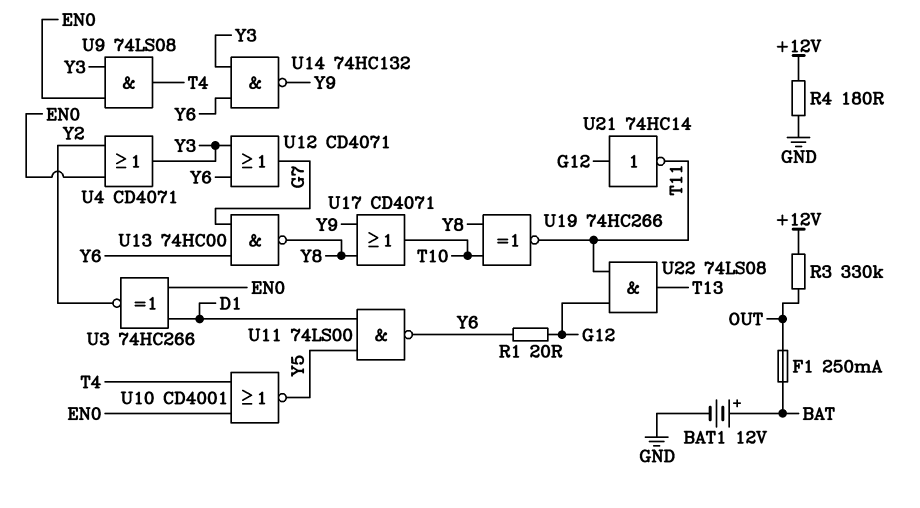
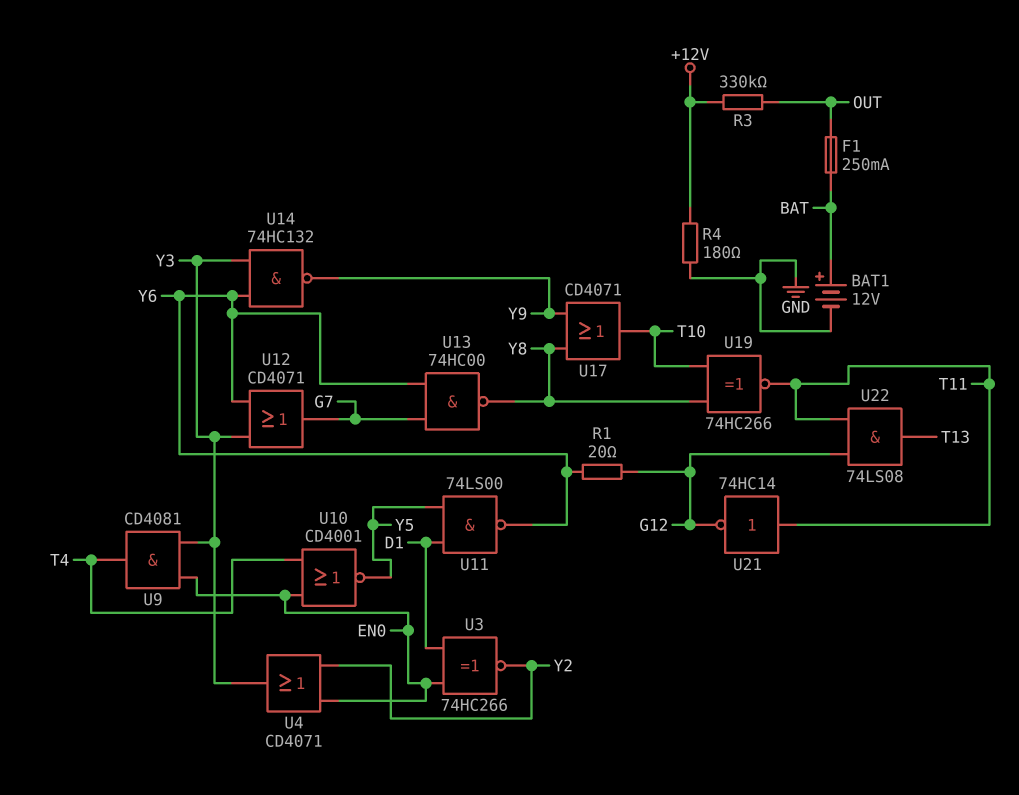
U9: AND 74LS08 (in EN0, in Y3, out T4) -> AND CD4081 (in EN0, in Y3, out T4)
U21: NOT 74HC14 (in G12, out T11) -> NOT 74HC14 (in T11, out G12)

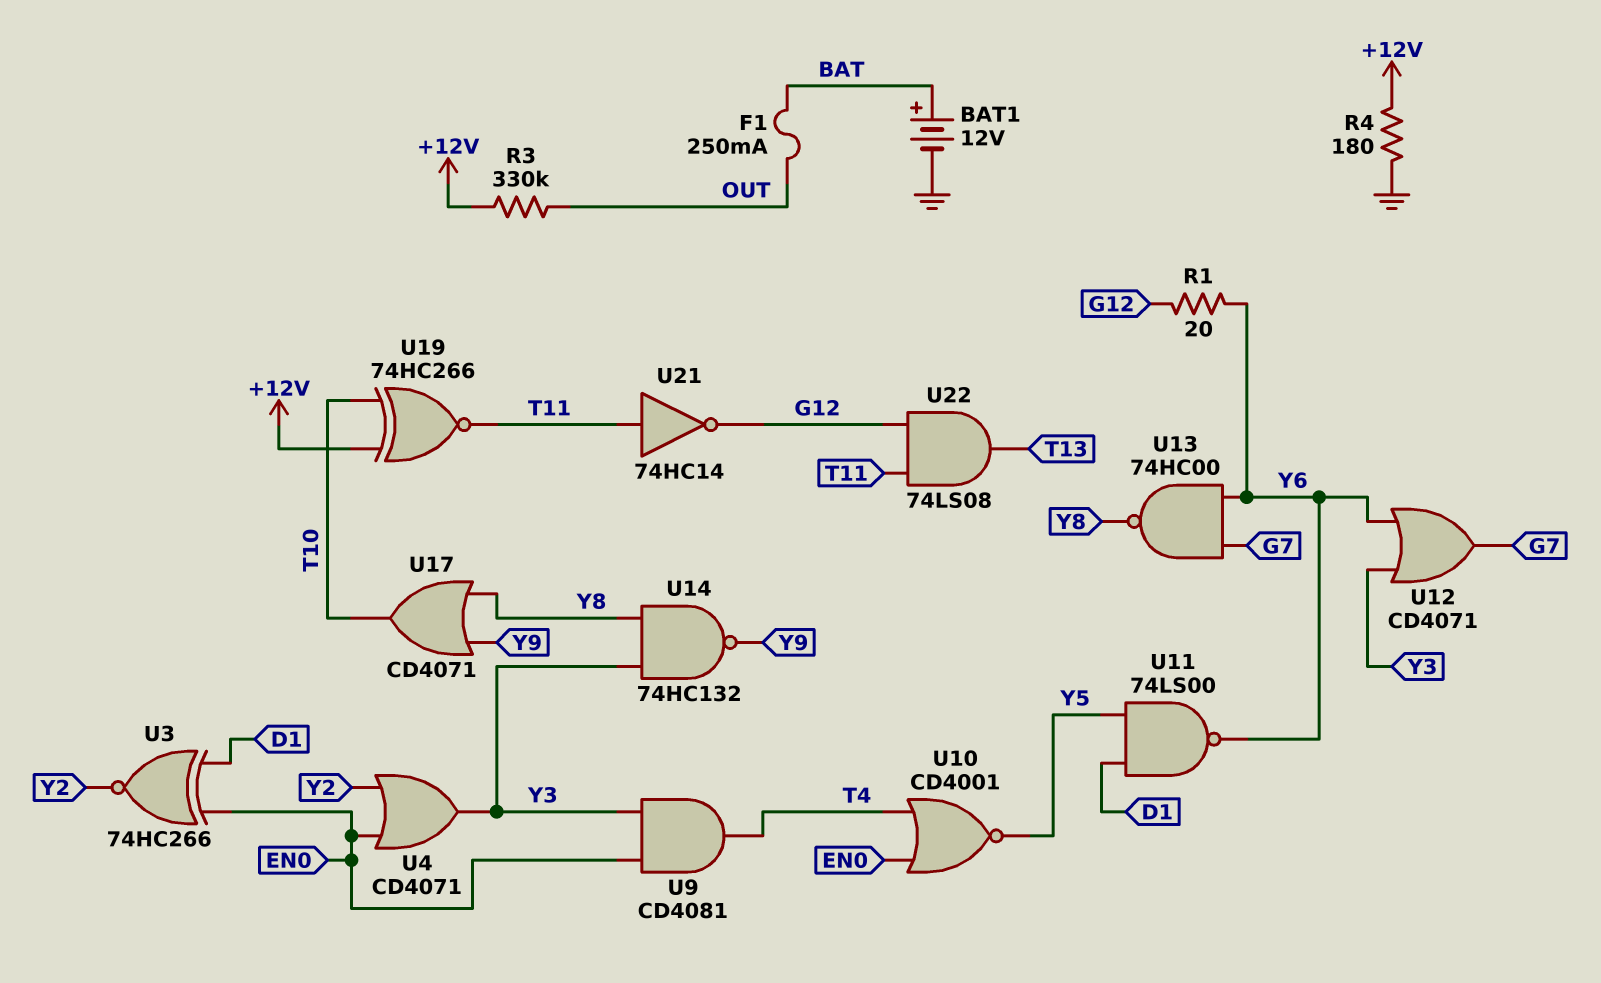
U14: NAND 74HC132 (in Y3, in Y6, out Y9) -> NAND 74HC132 (in Y3, in Y8, out Y9)
U19: XNOR 74HC266 (in T10, in Y8, out T11) -> XNOR 74HC266 (in +12V, in T10, out T11)

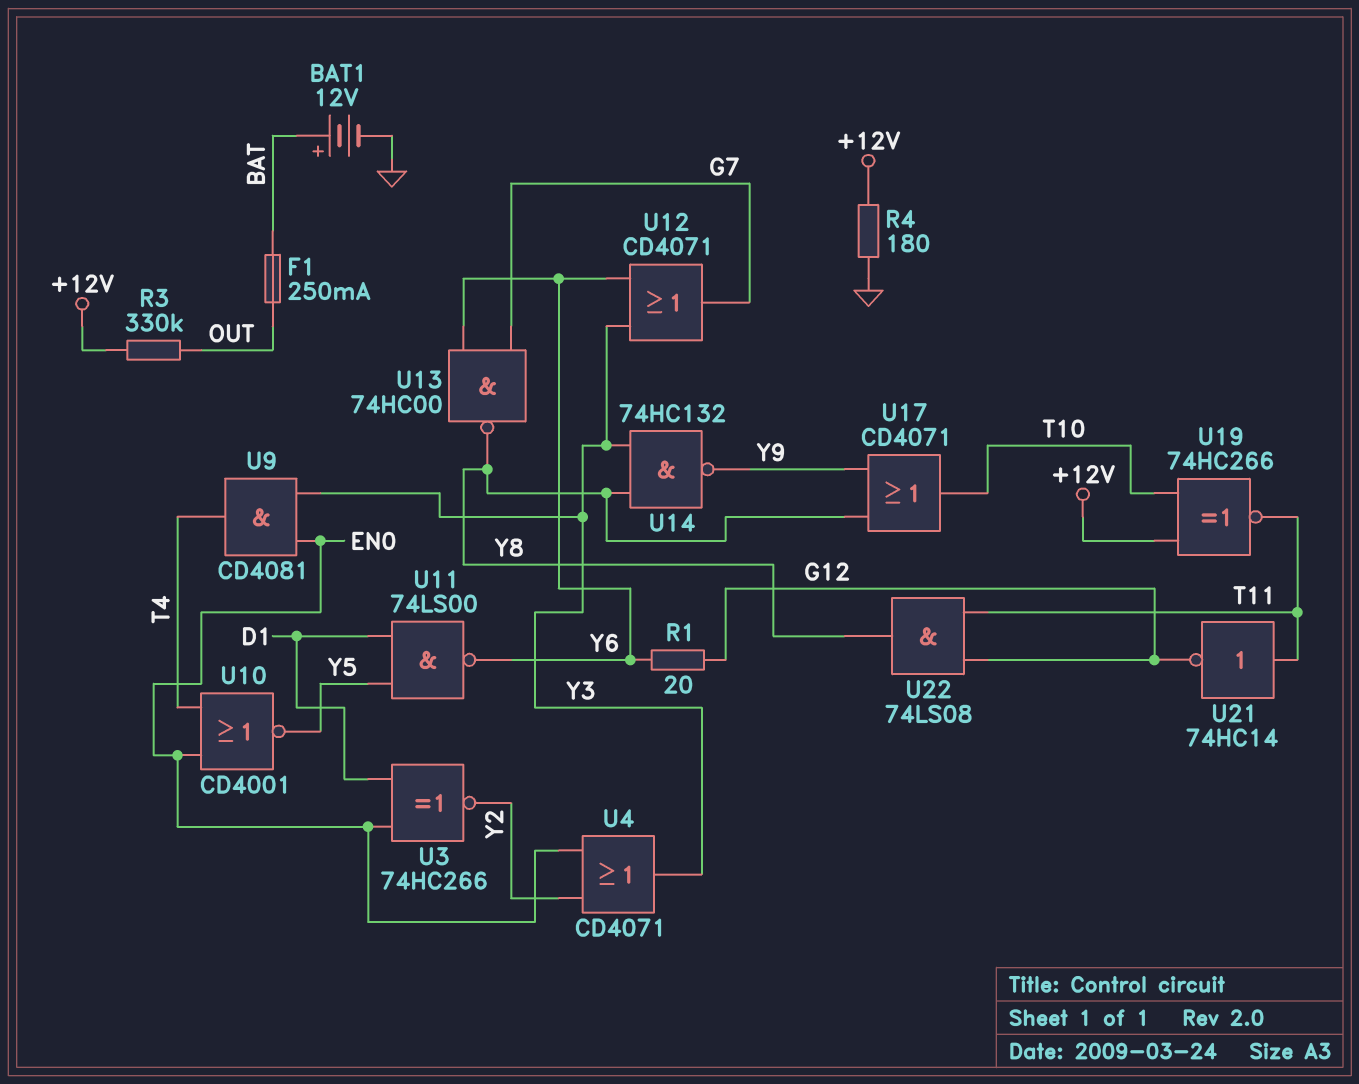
U22: AND 74LS08 (in G12, in T11, out T13) -> AND 74LS08 (in G12, in T11, out Y8)

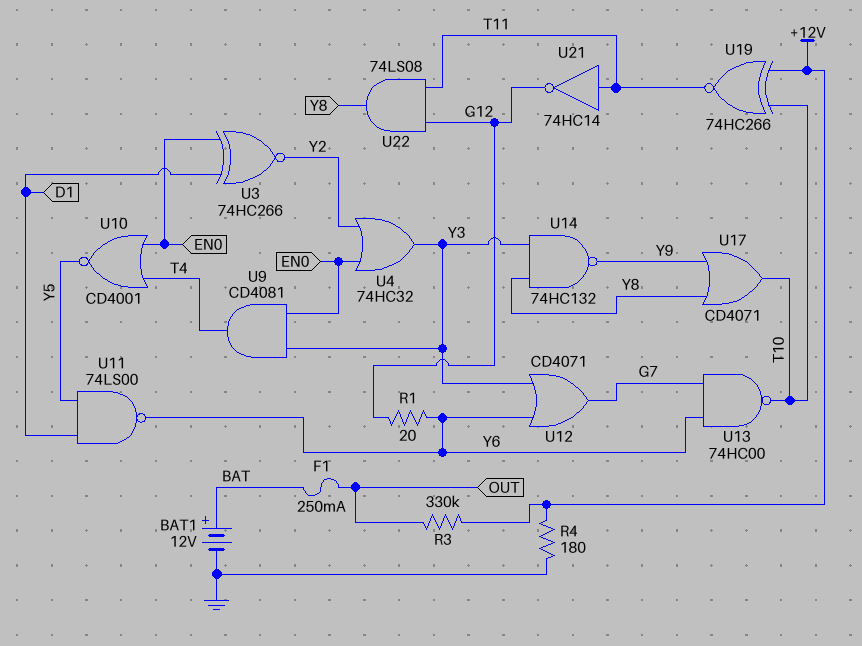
U4: OR CD4071 (in EN0, in Y2, out Y3) -> OR 74HC32 (in EN0, in Y2, out Y3)
U13: NAND 74HC00 (in G7, in Y6, out Y8) -> NAND 74HC00 (in G7, in Y6, out T10)

